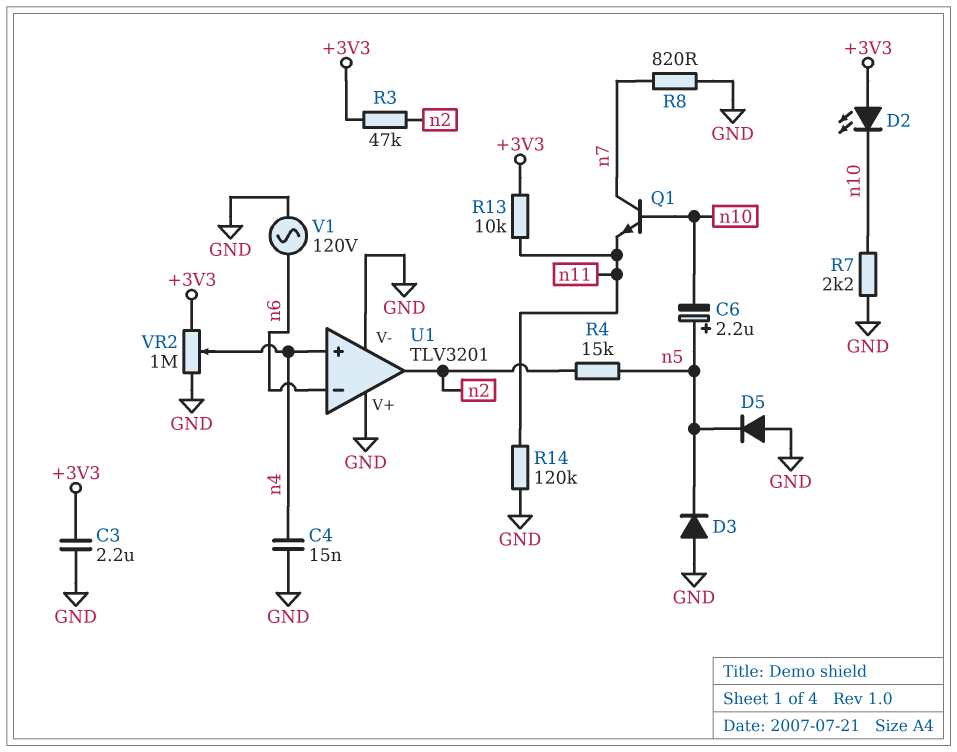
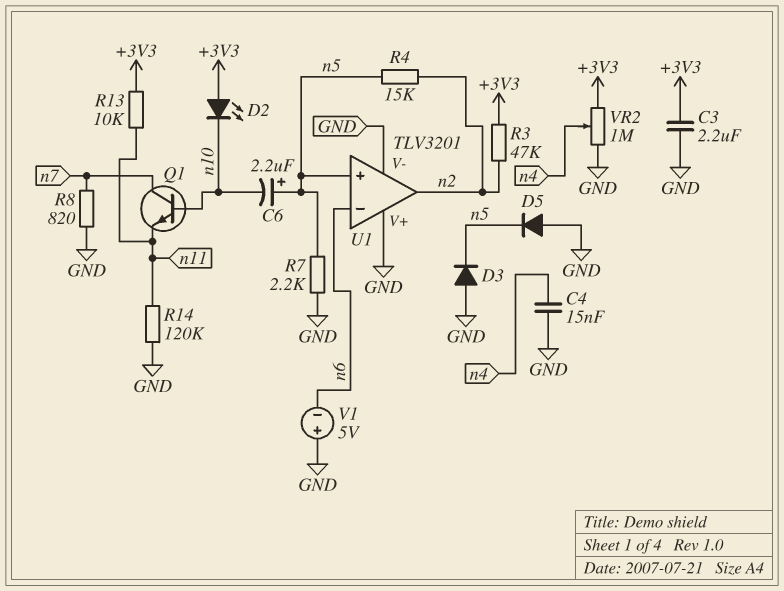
R7: 2.2k (GND, n10) -> 2.2k (GND, n5)
U1 pin in+: n4 -> n5
V1: AC 120V (GND, n6) -> 5V (plus GND, minus n6)

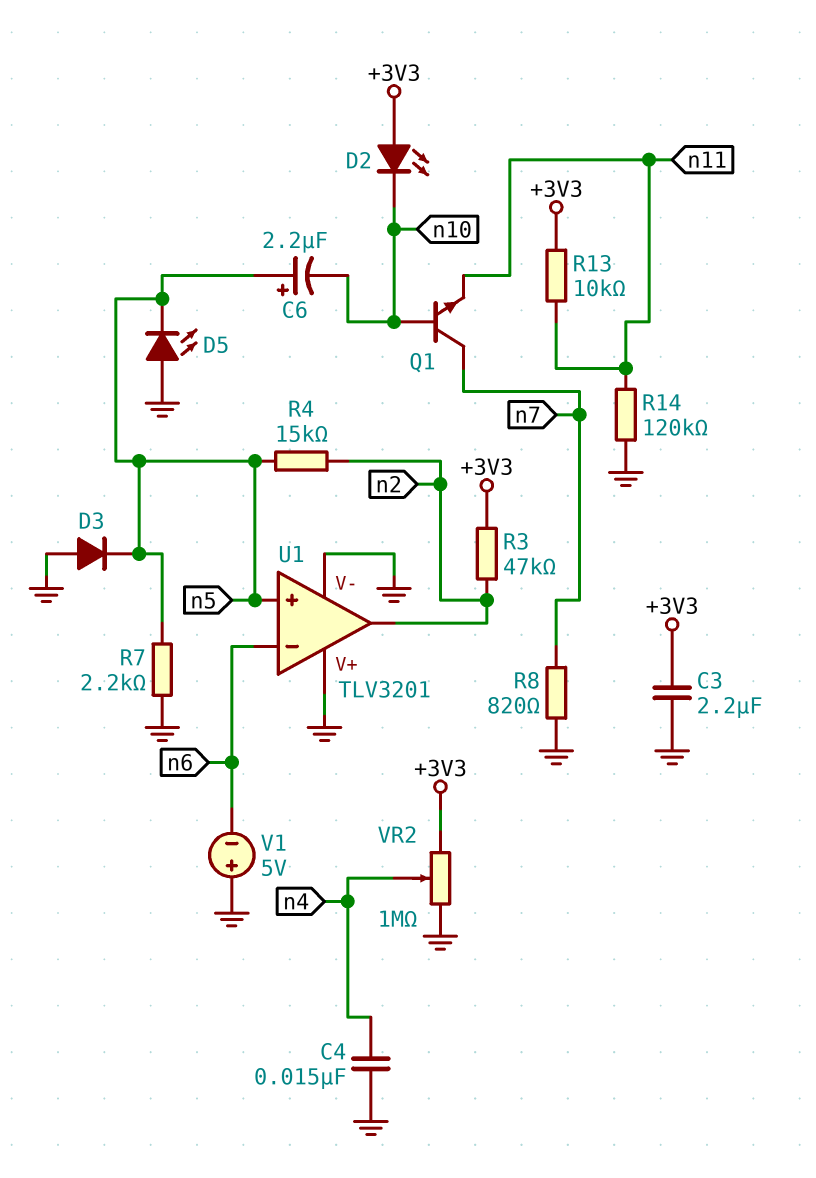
D5: diode (A GND, K n5) -> LED (A GND, K n5)

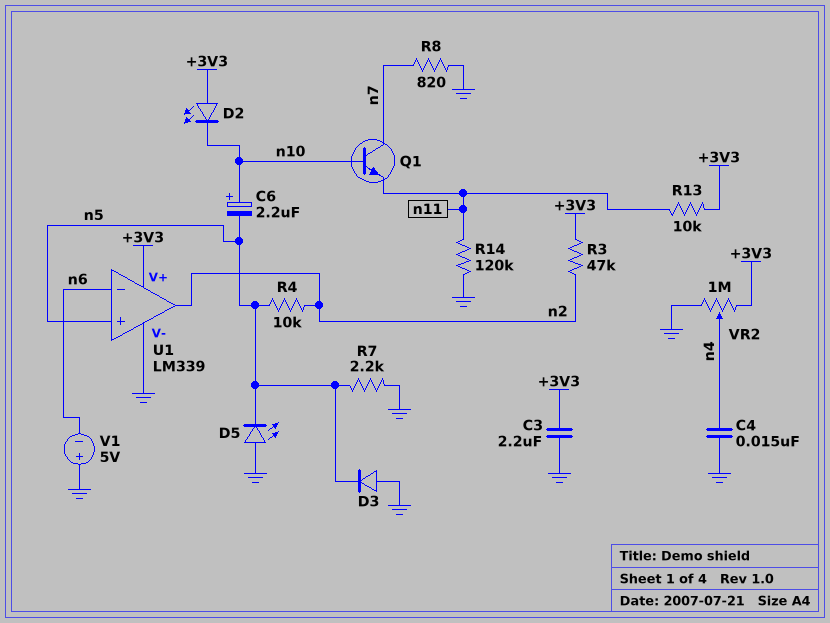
C6: 2.2uF (plus n5, minus n10) -> 2.2uF (plus n10, minus n5)
R4: 15k (n2, n5) -> 10k (n2, n5)
U1: TLV3201 -> LM339
U1 pin V+: GND -> +3V3

